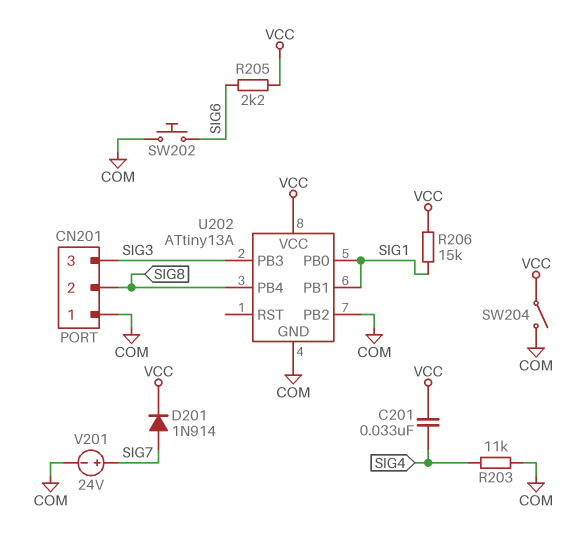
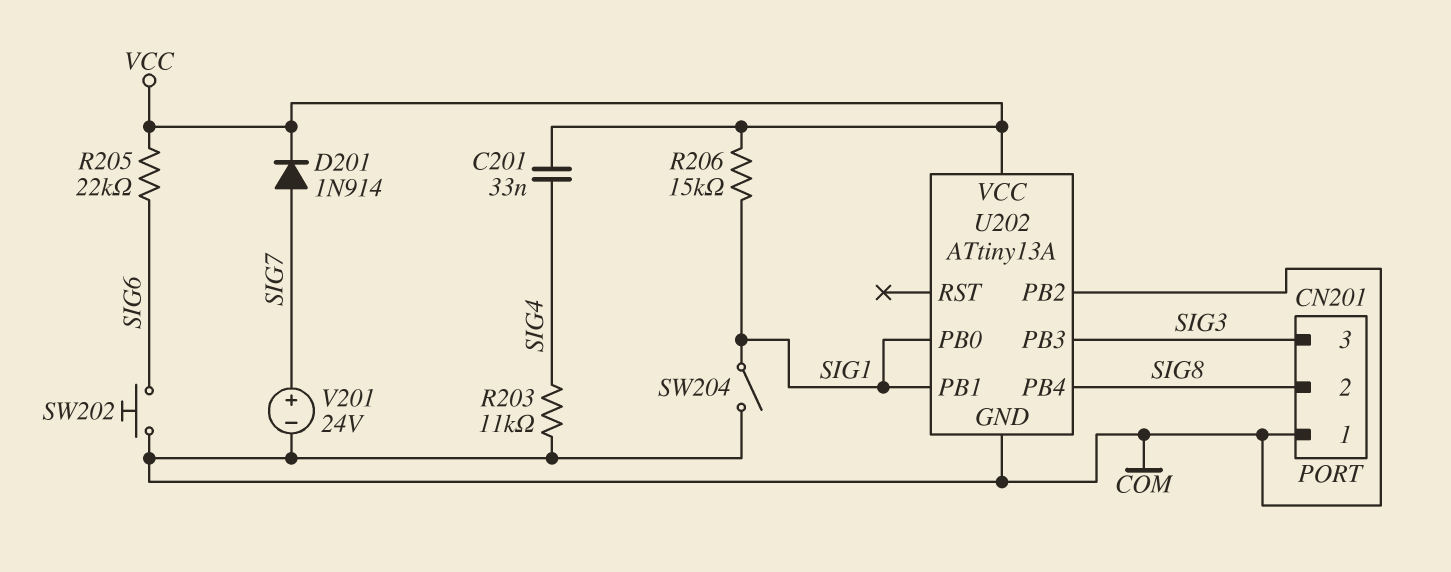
R205: 2.2k (SIG6, VCC) -> 22k (SIG6, VCC)
SW204: switch (COM, VCC) -> switch (COM, SIG1)

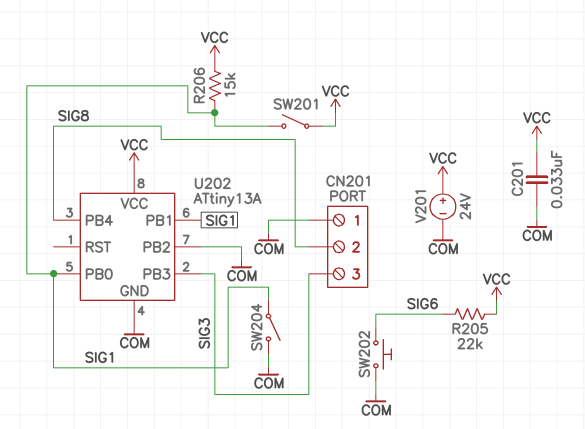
C201: 33nF (SIG4, VCC) -> 33nF (COM, VCC)
D201: diode 1N914 (A SIG7, K VCC) -> none
R203: 11k (COM, SIG4) -> none
SW201: none -> switch (SIG1, VCC)
V201: 24V (plus SIG7, minus COM) -> 24V (plus VCC, minus COM)

